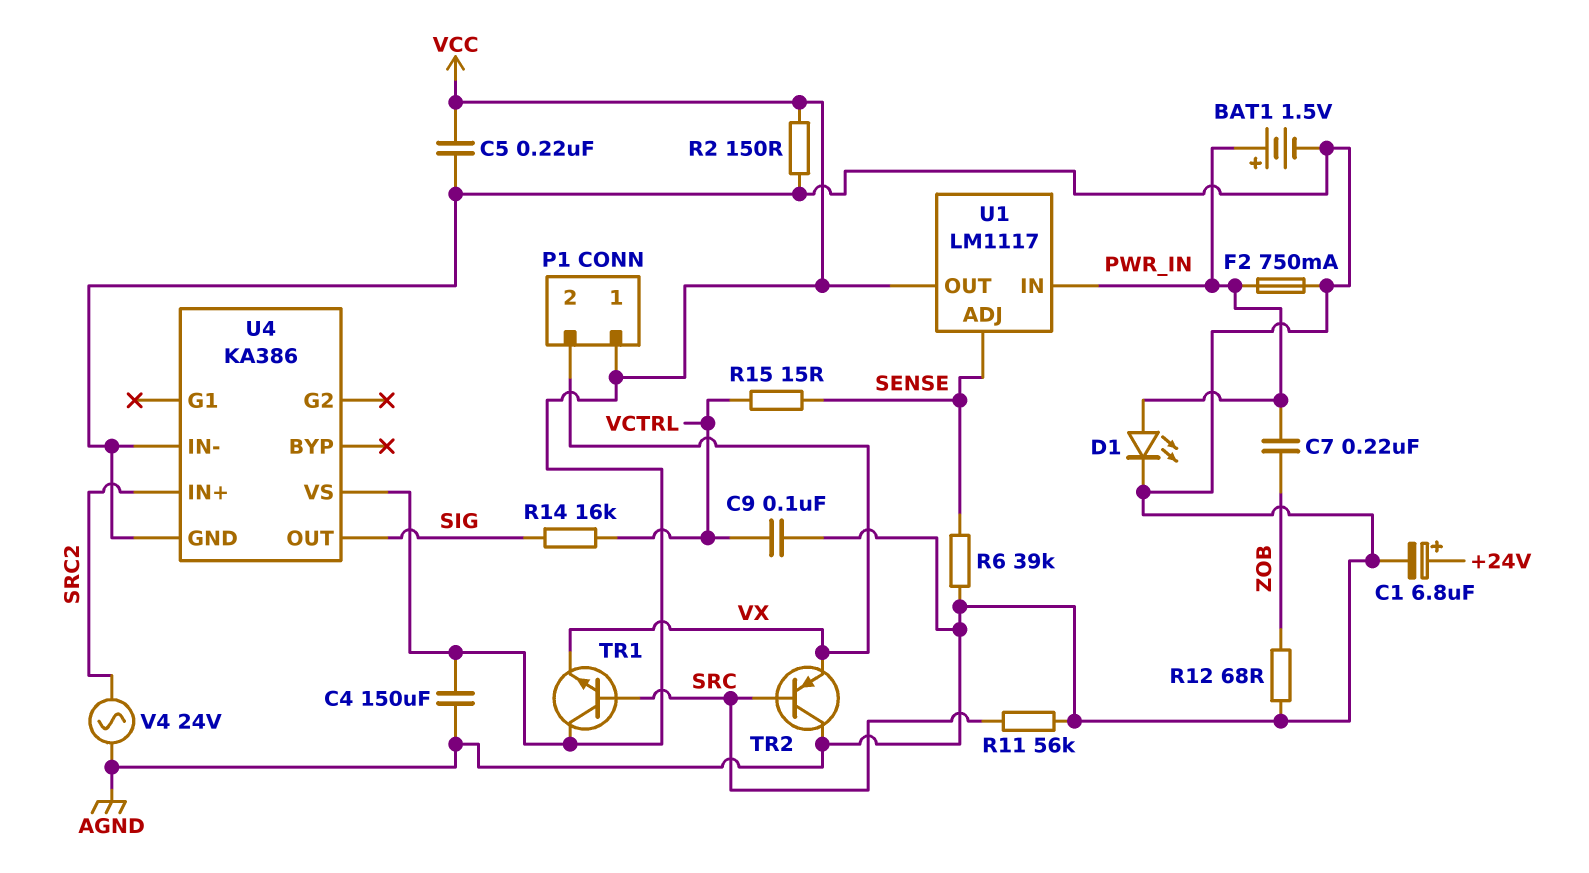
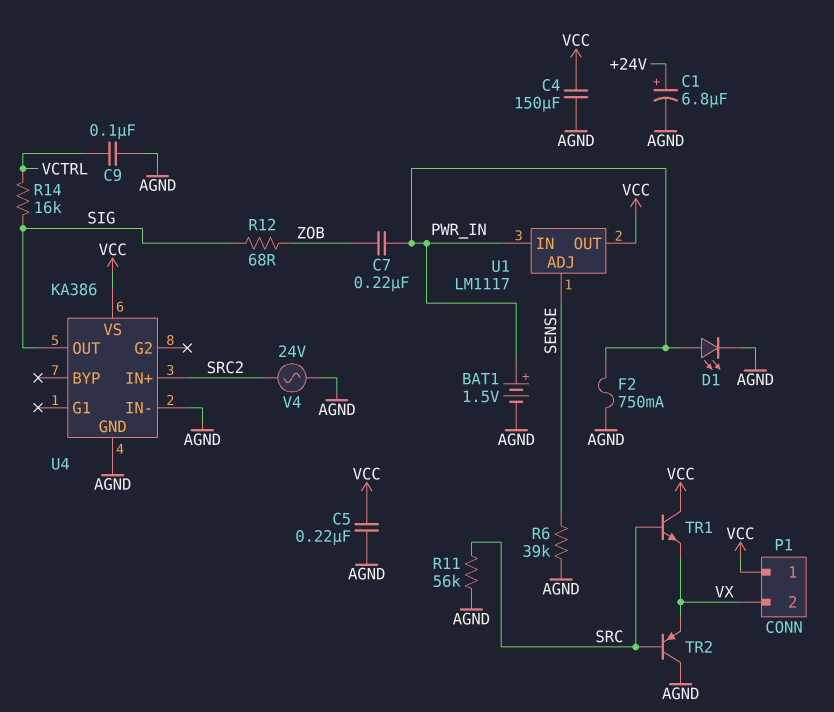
R2: 150 (AGND, VCC) -> none
R12: 68 (AGND, ZOB) -> 68 (SIG, ZOB)
R15: 15 (SENSE, VCTRL) -> none

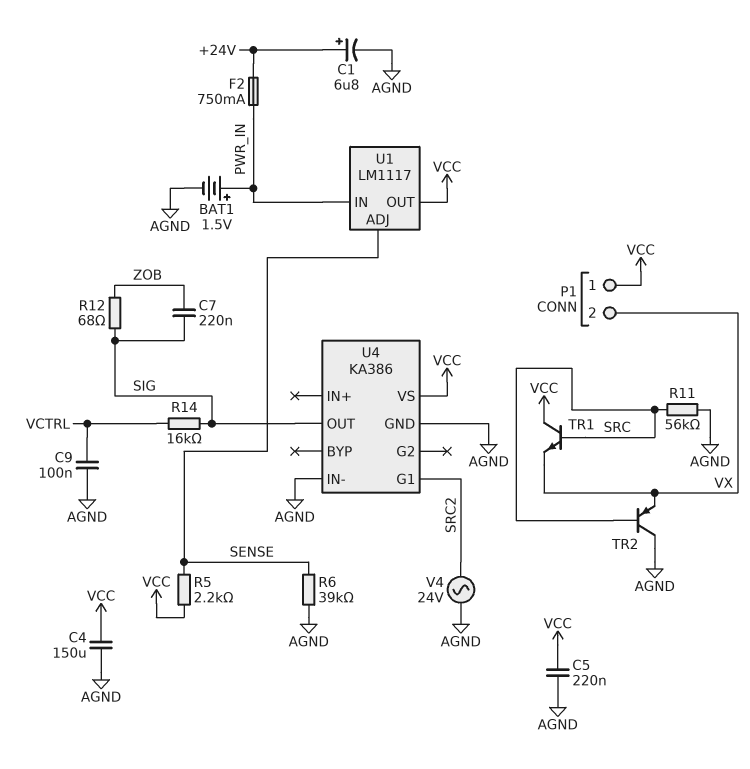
C7: 220nF (PWR_IN, ZOB) -> 220nF (SIG, ZOB)
D1: LED (A PWR_IN, K AGND) -> none
F2: 750mA (AGND, PWR_IN) -> 750mA (+24V, PWR_IN)
R5: none -> 2.2k (SENSE, VCC)
U4 pin G1: none -> SRC2
U4 pin IN+: SRC2 -> none

